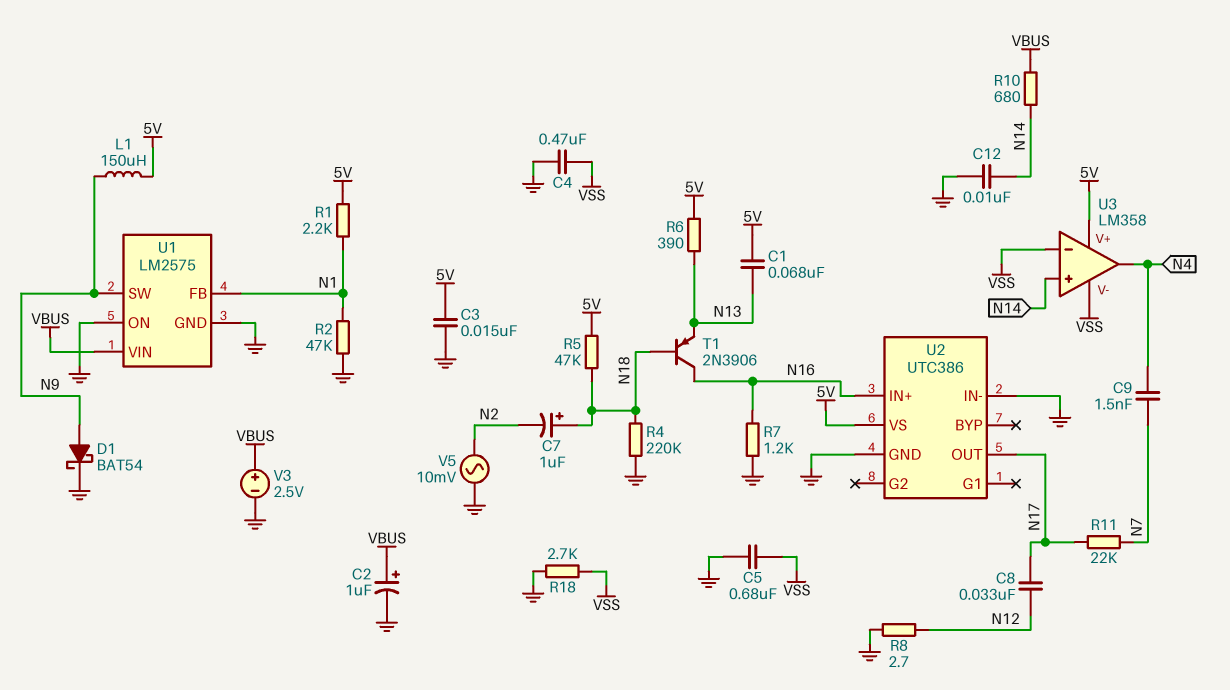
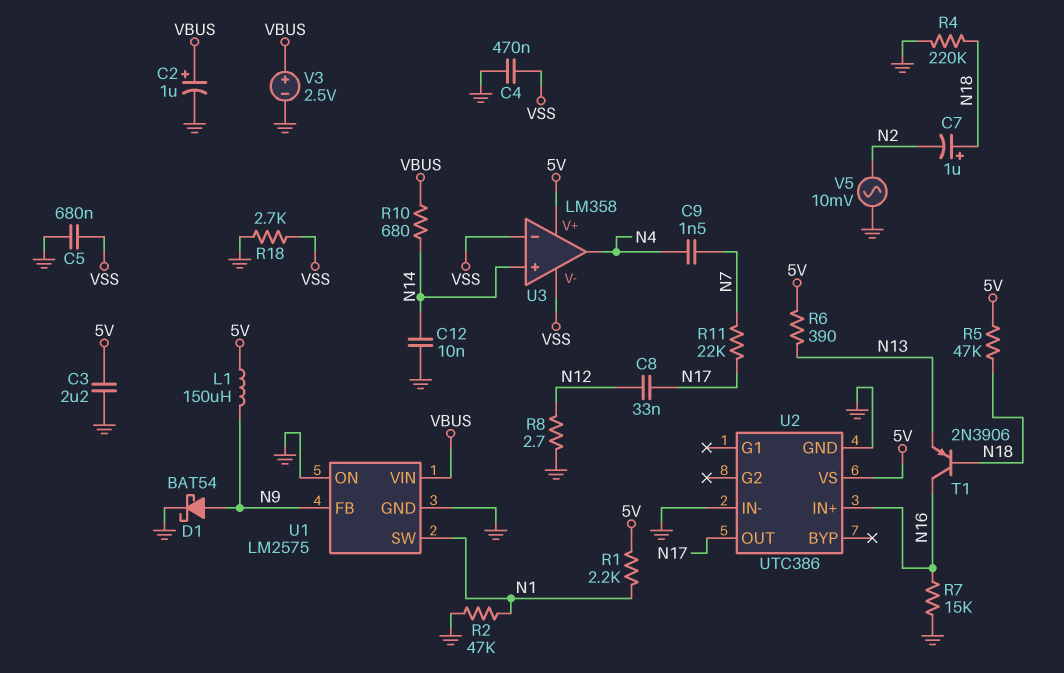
C1: 68nF (5V, N13) -> none
C3: 15nF (5V, GND) -> 2.2uF (5V, GND)
R7: 1.2k (GND, N16) -> 15k (GND, N16)
U1 pin FB: N1 -> N9
U1 pin SW: N9 -> N1

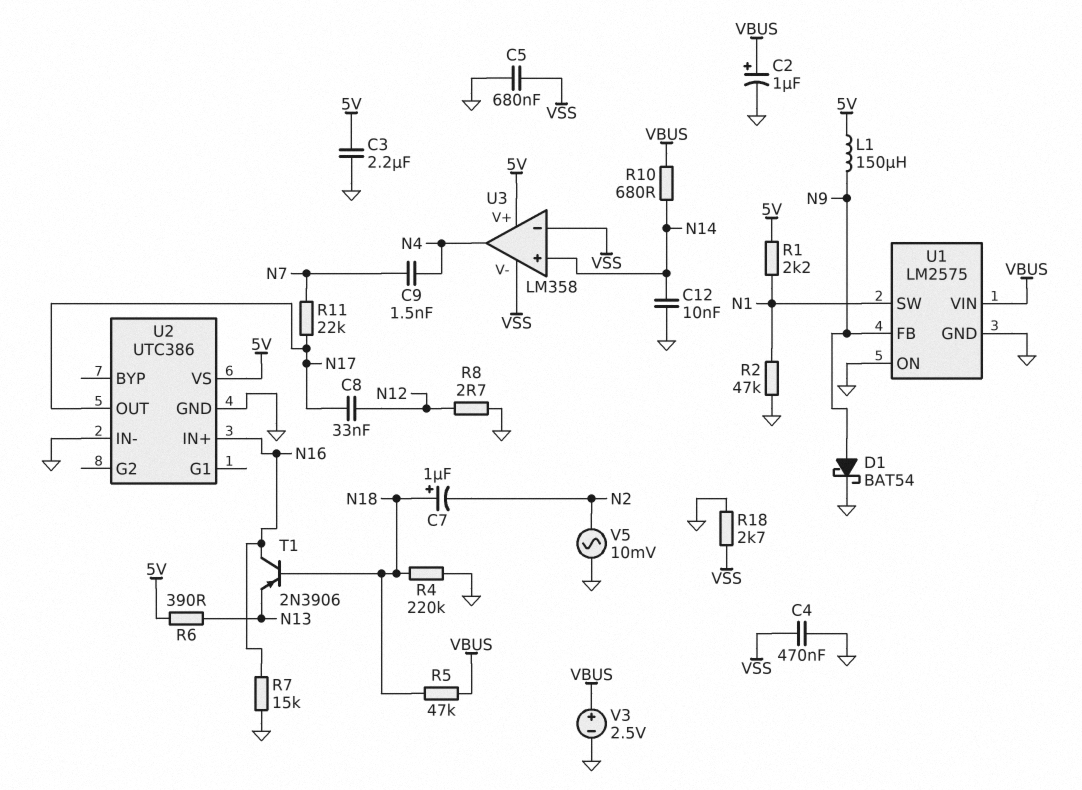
R5: 47k (5V, N18) -> 47k (N18, VBUS)

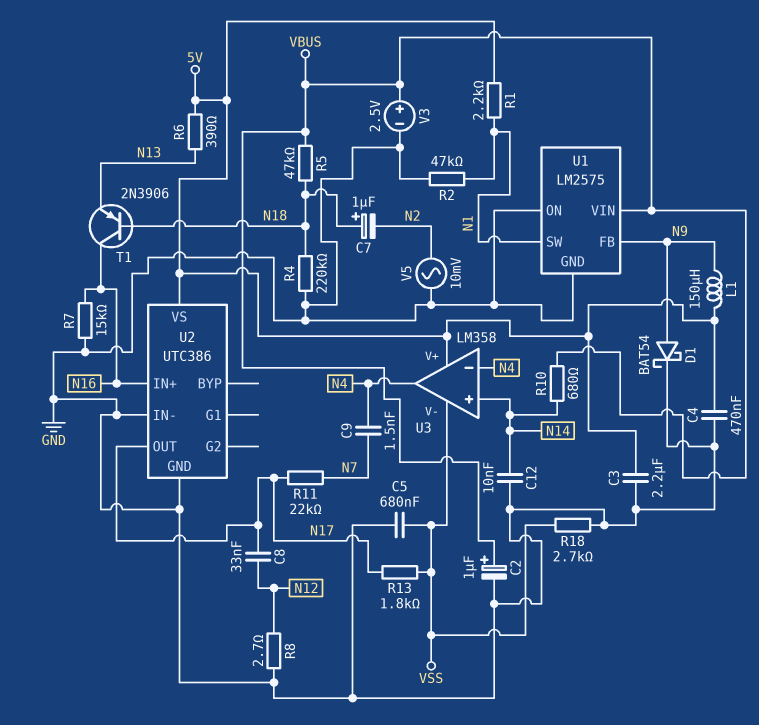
C4: 470nF (GND, VSS) -> 470nF (5V, GND)
R13: none -> 1.8k (N17, VSS)
U3 pin in-: VSS -> N4

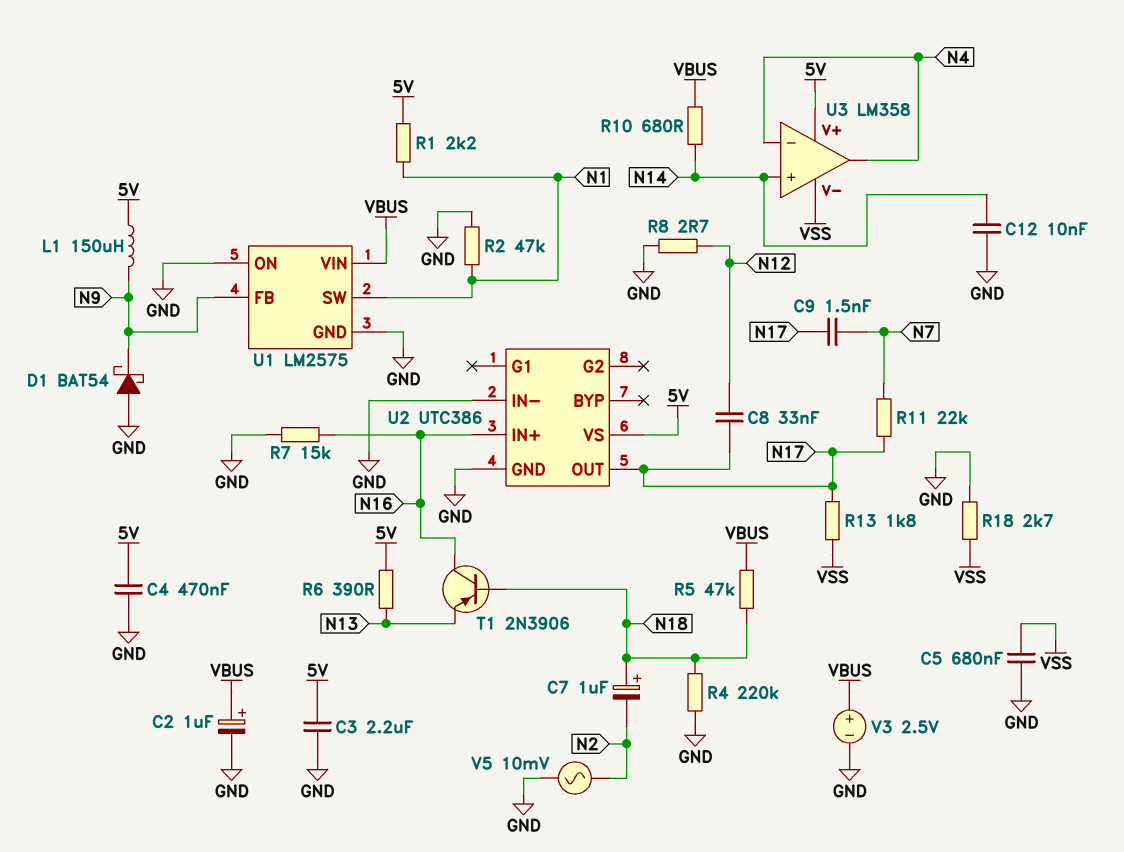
C9: 1.5nF (N4, N7) -> 1.5nF (N7, N17)
D1: schottky BAT54 (A N9, K GND) -> schottky BAT54 (A GND, K N9)

